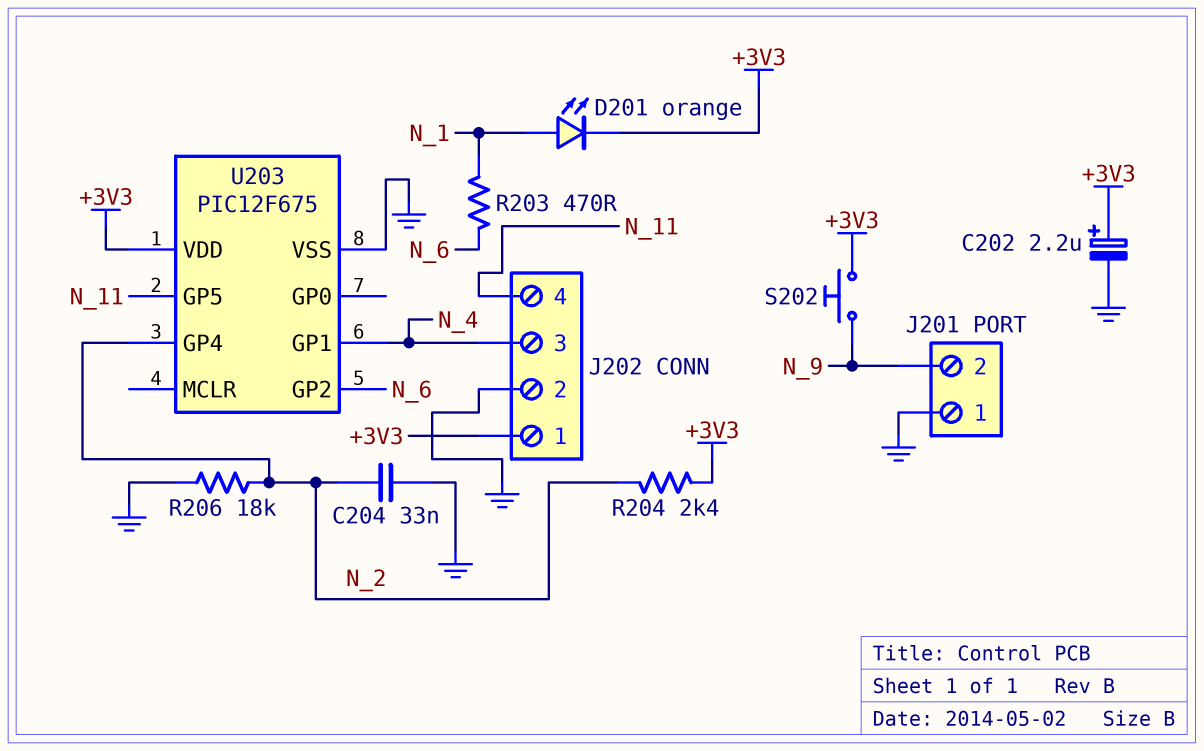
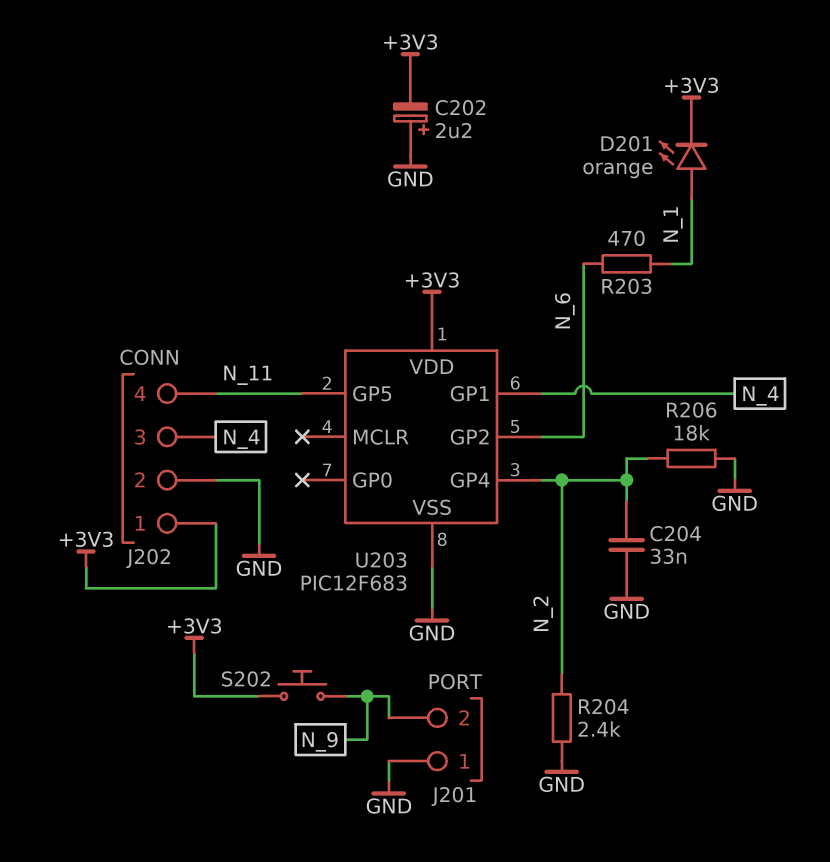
C202: 2.2uF (plus +3V3, minus GND) -> 2.2uF (plus GND, minus +3V3)
R204: 2.4k (+3V3, N_2) -> 2.4k (GND, N_2)
U203: PIC12F675 -> PIC12F683

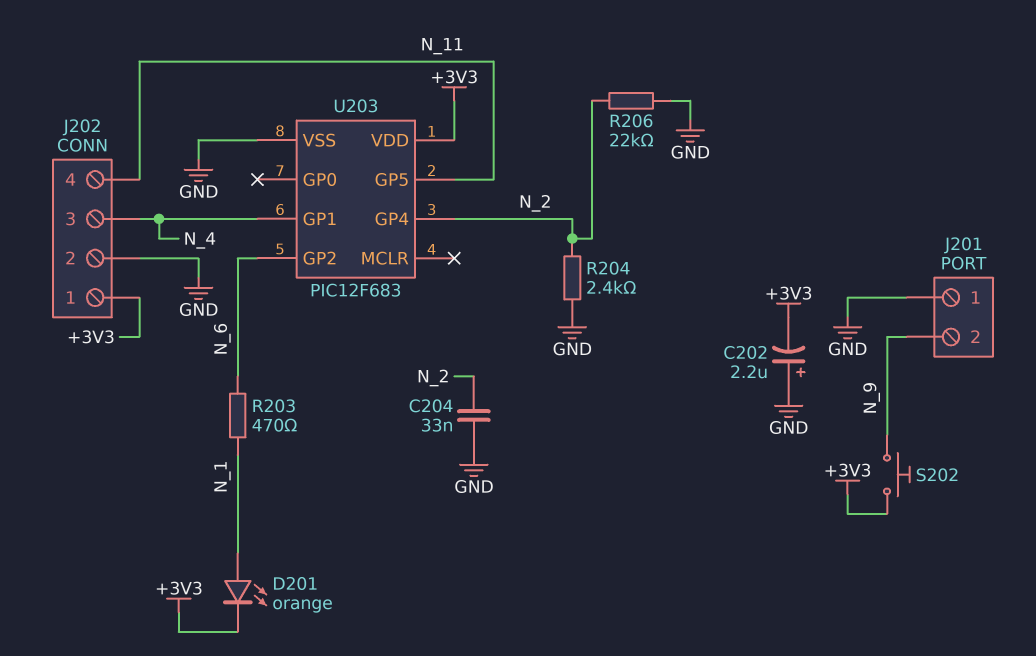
R206: 18k (GND, N_2) -> 22k (GND, N_2)

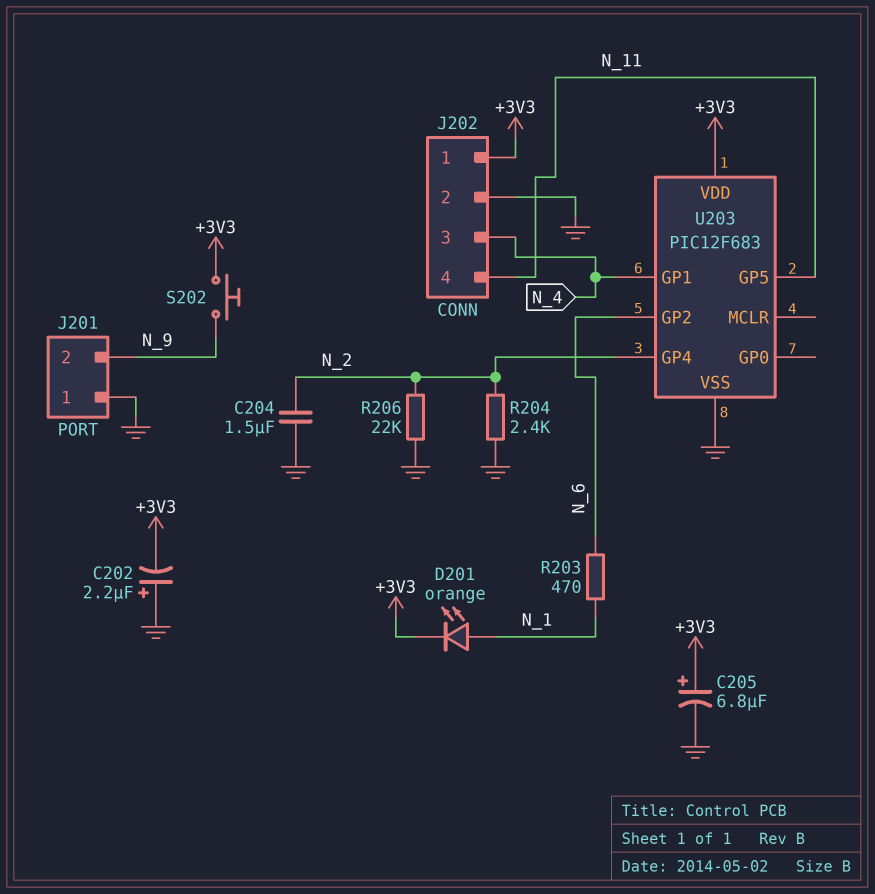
C204: 33nF (GND, N_2) -> 1.5uF (GND, N_2)
C205: none -> 6.8uF (plus +3V3, minus GND)

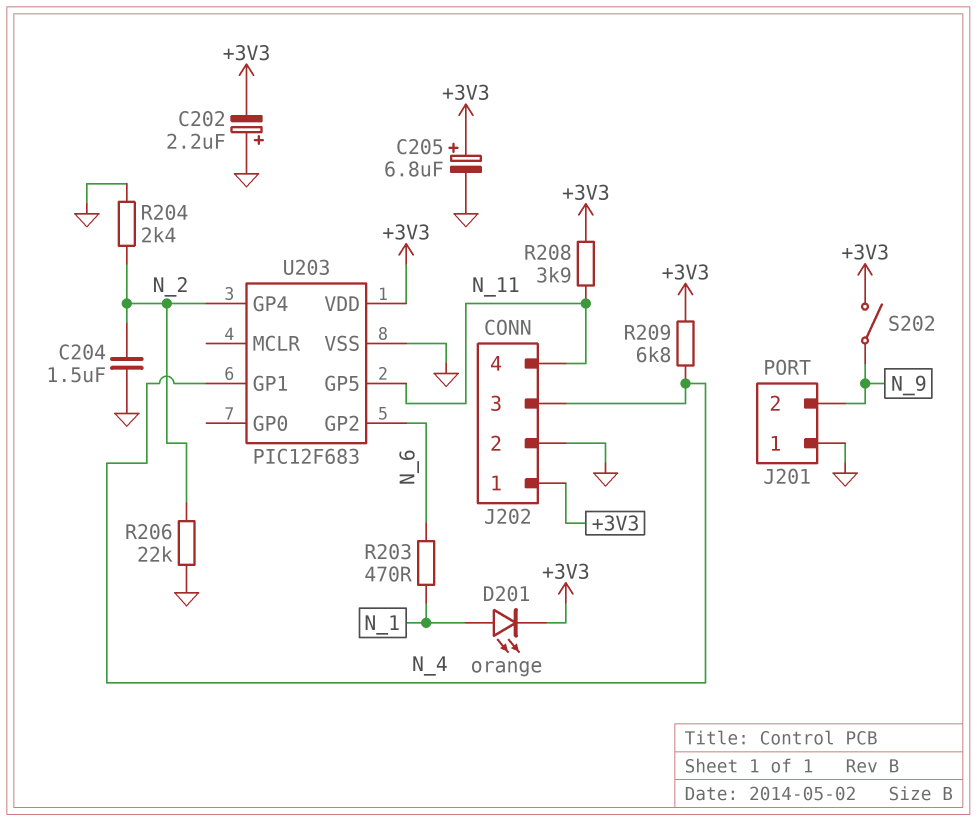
R208: none -> 3.9k (+3V3, N_11)
R209: none -> 6.8k (+3V3, N_4)
S202: button (+3V3, N_9) -> switch (+3V3, N_9)

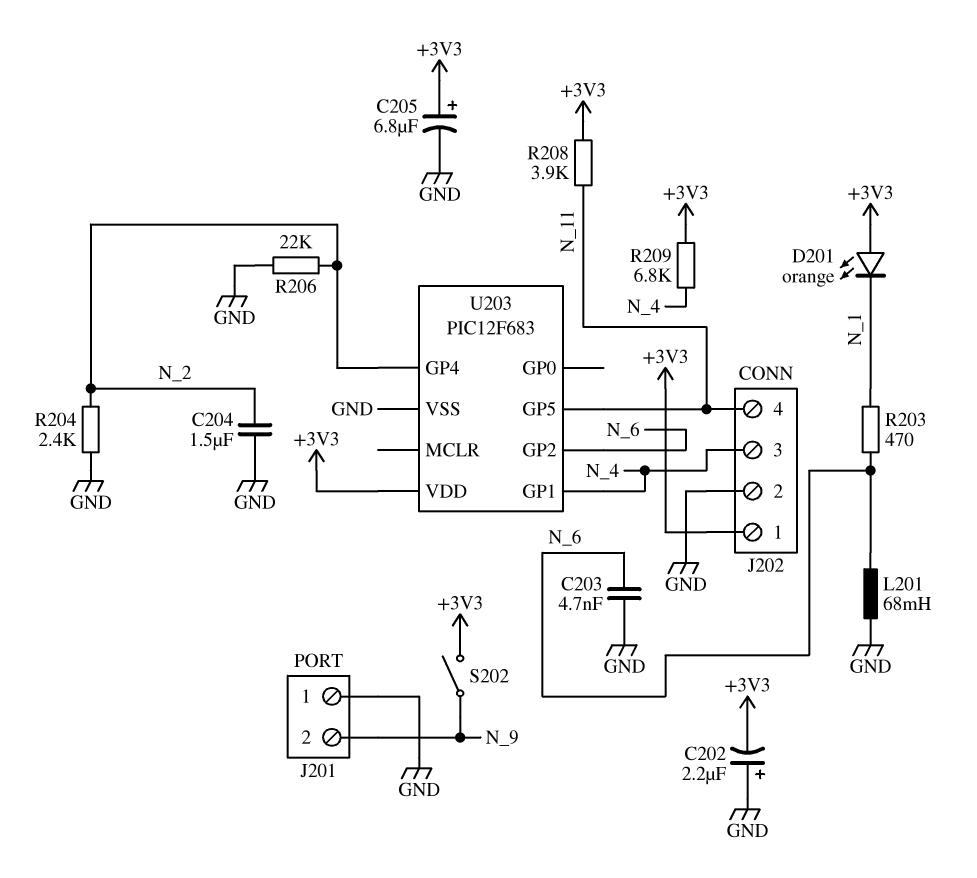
C203: none -> 4.7nF (GND, N_6)
D201: LED orange (A N_1, K +3V3) -> LED orange (A +3V3, K N_1)
L201: none -> 68mH (GND, N_6)

